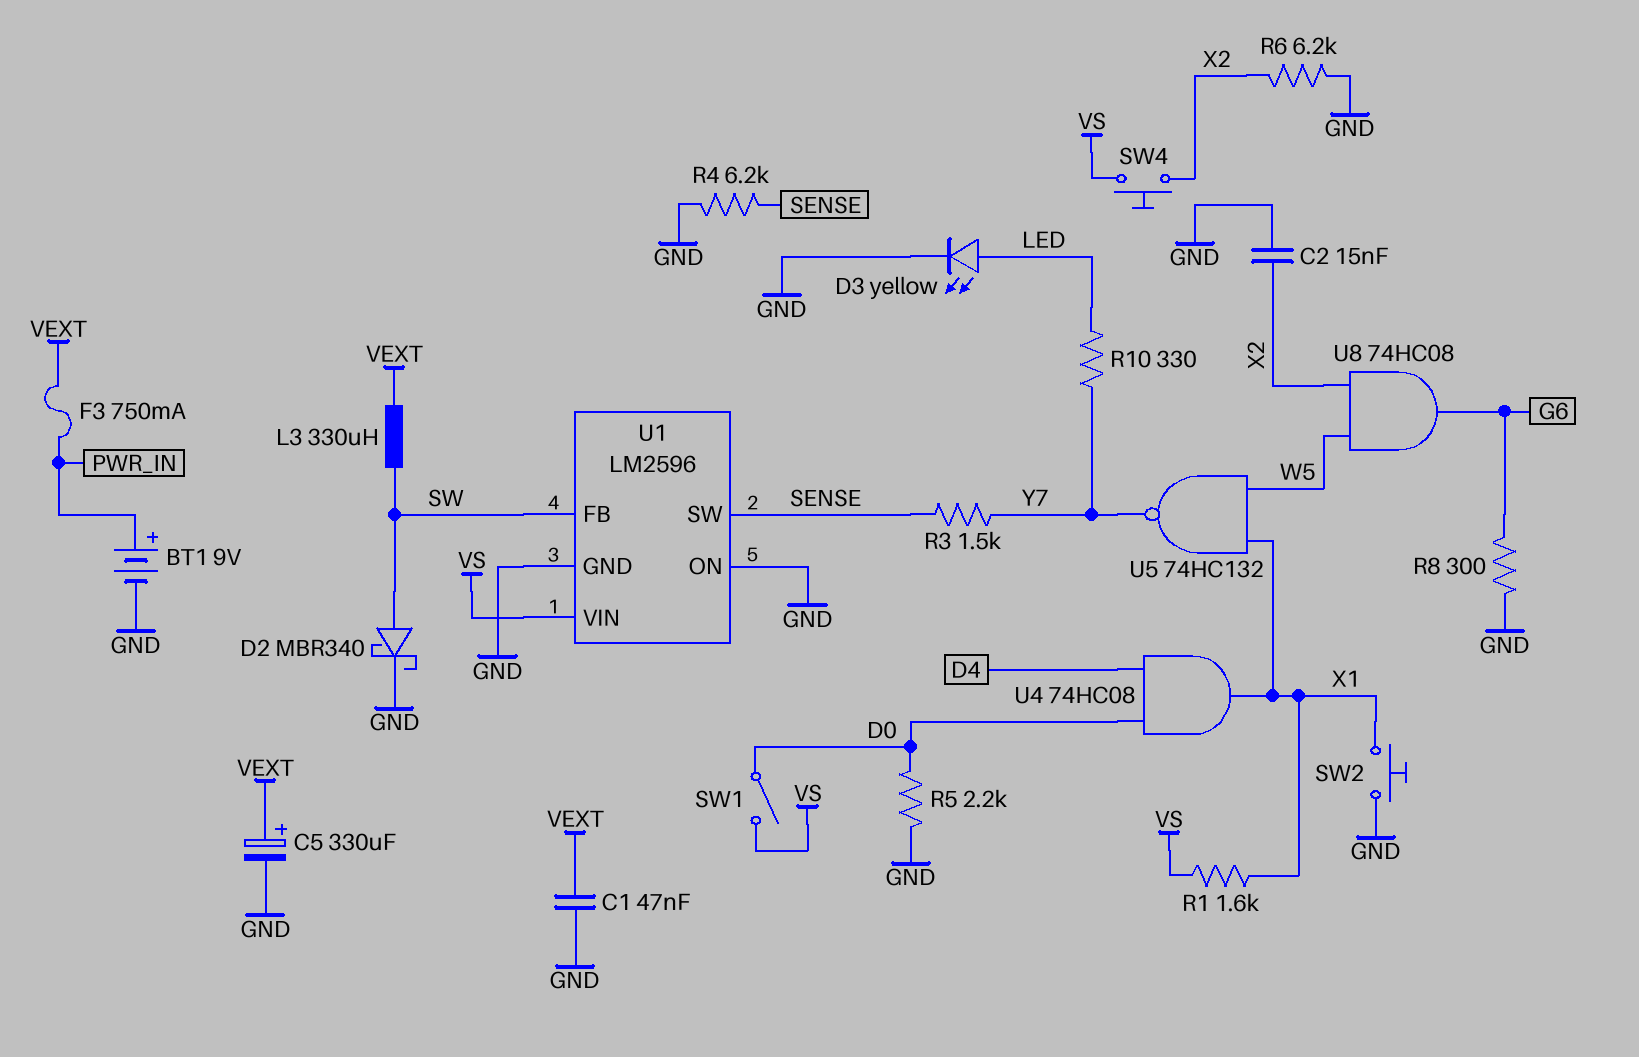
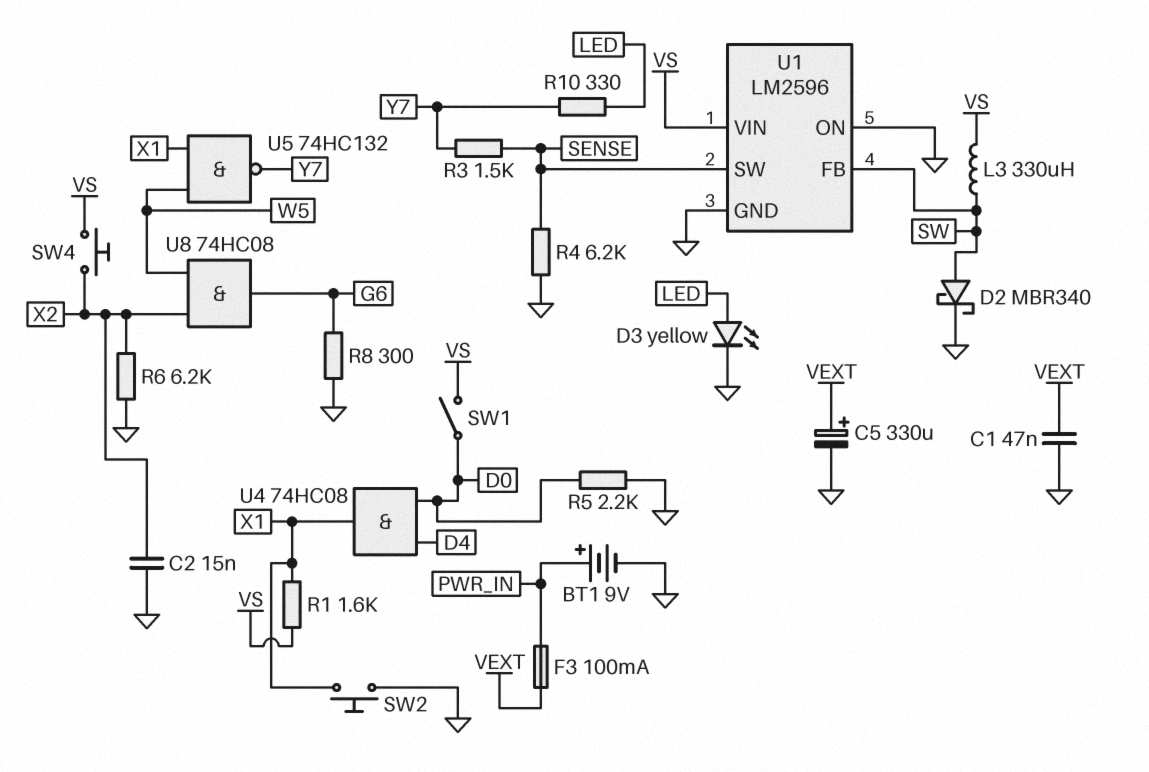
F3: 750mA (PWR_IN, VEXT) -> 100mA (PWR_IN, VEXT)
L3: 330uH (SW, VEXT) -> 330uH (SW, VS)

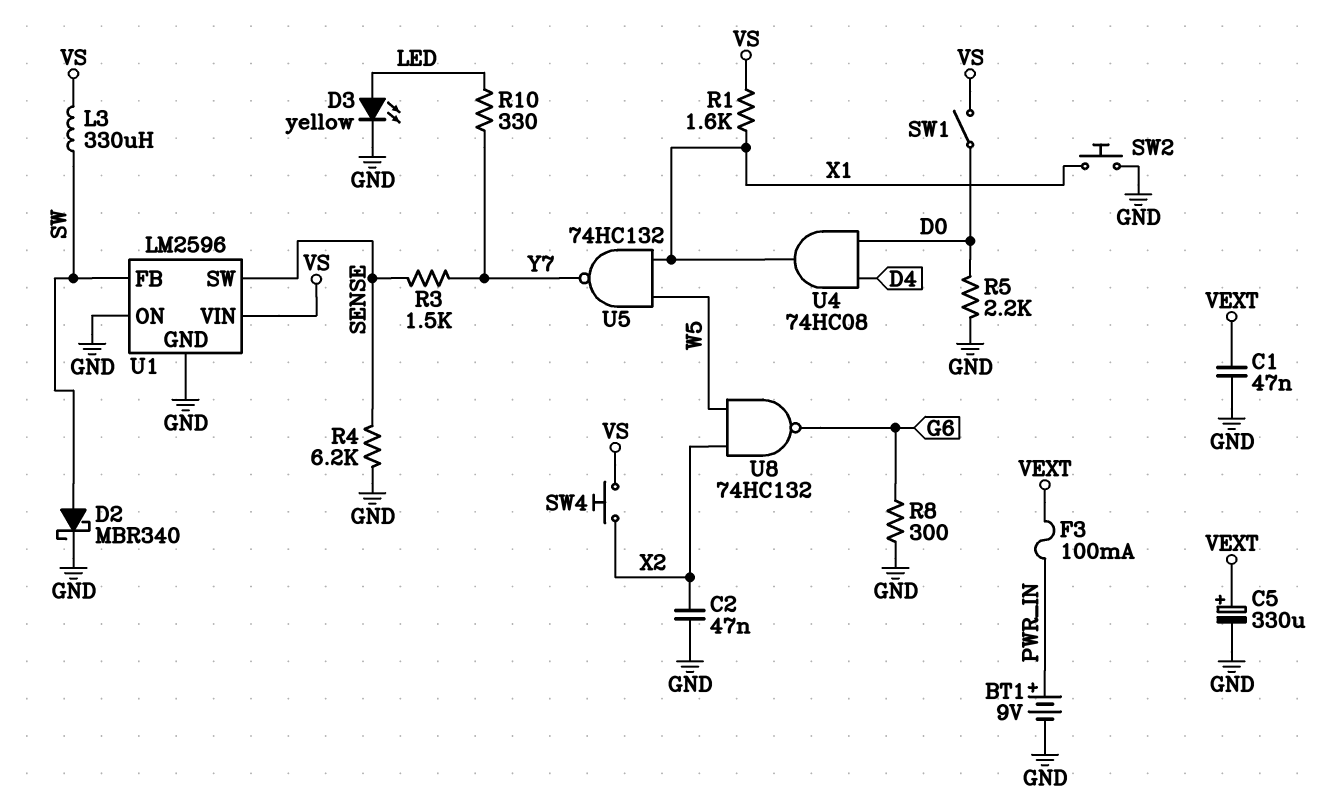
C2: 15nF (GND, X2) -> 47nF (GND, X2)
R6: 6.2k (GND, X2) -> none
U8: AND 74HC08 (in W5, in X2, out G6) -> NAND 74HC132 (in W5, in X2, out G6)

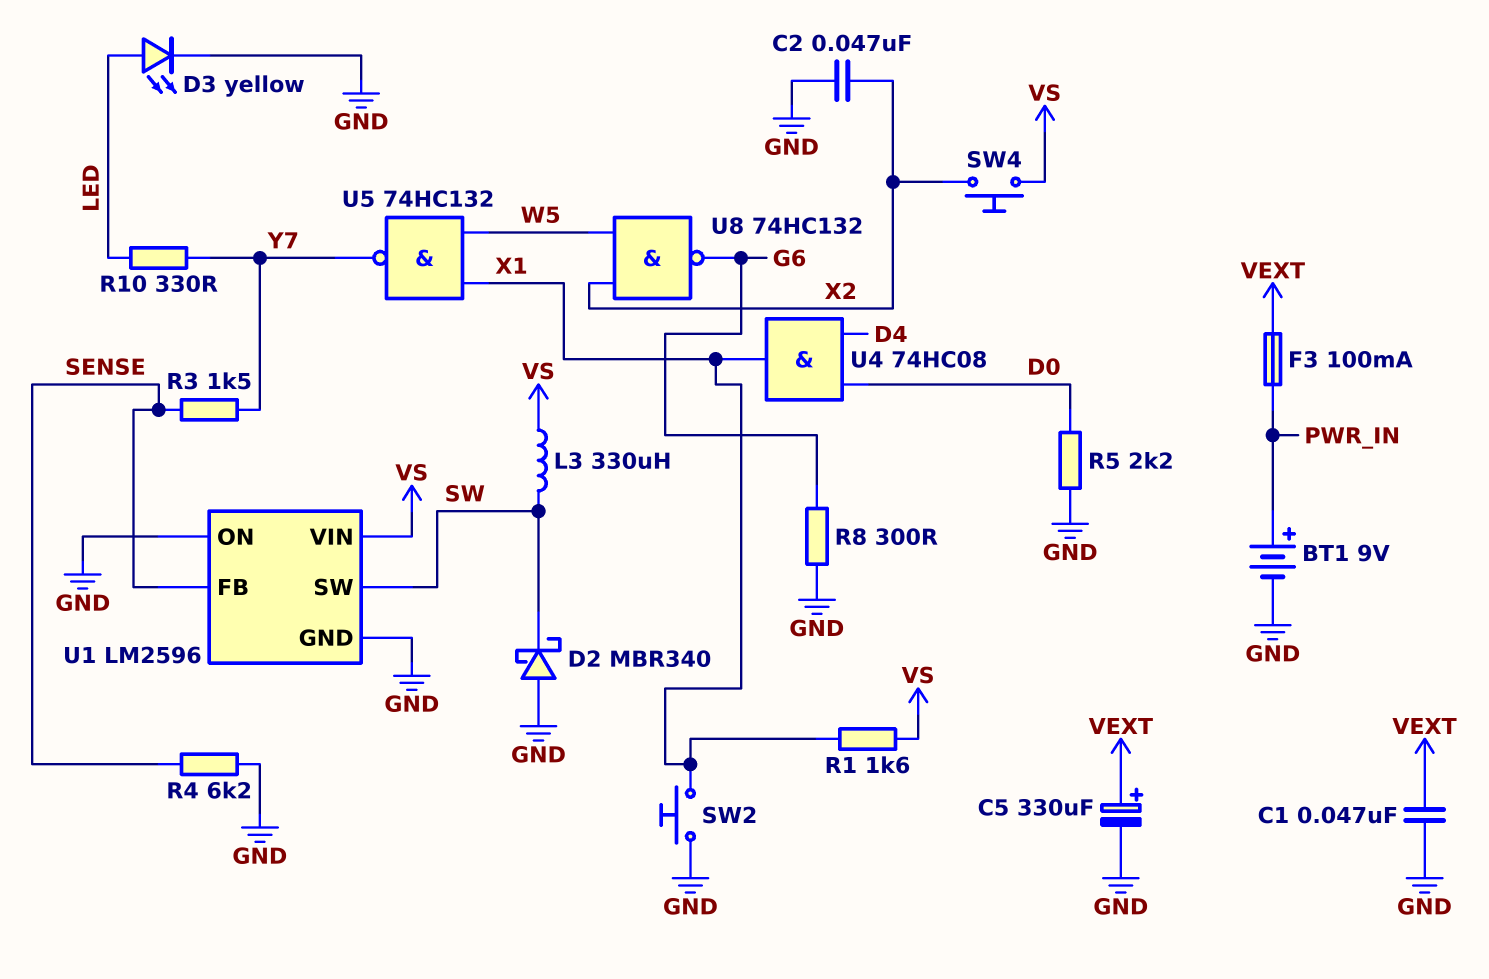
D2: schottky MBR340 (A SW, K GND) -> schottky MBR340 (A GND, K SW)
SW1: switch (D0, VS) -> none
U1 pin FB: SW -> SENSE
U1 pin SW: SENSE -> SW

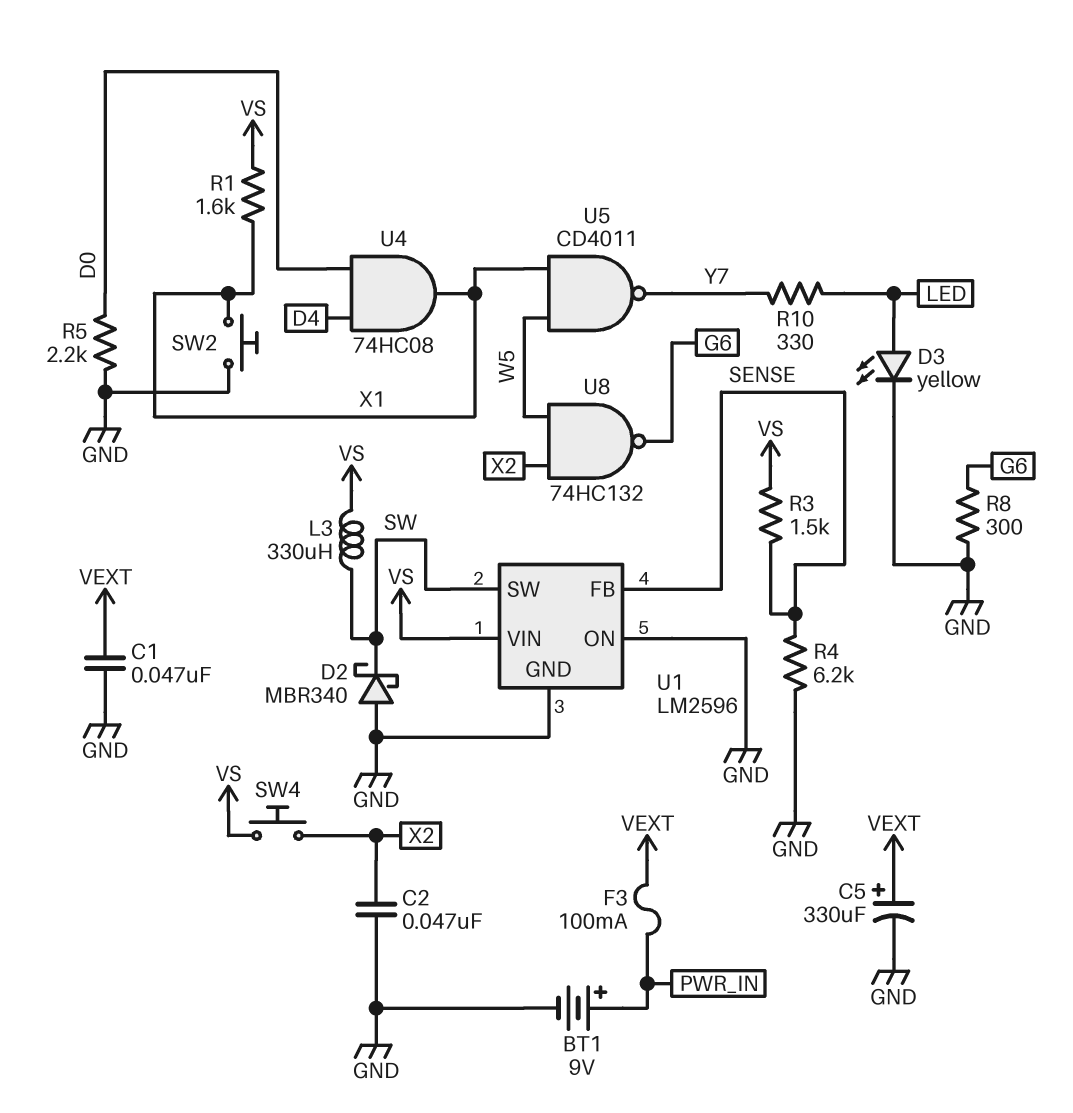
R3: 1.5k (SENSE, Y7) -> 1.5k (SENSE, VS)
U5: NAND 74HC132 (in W5, in X1, out Y7) -> NAND CD4011 (in W5, in X1, out Y7)

